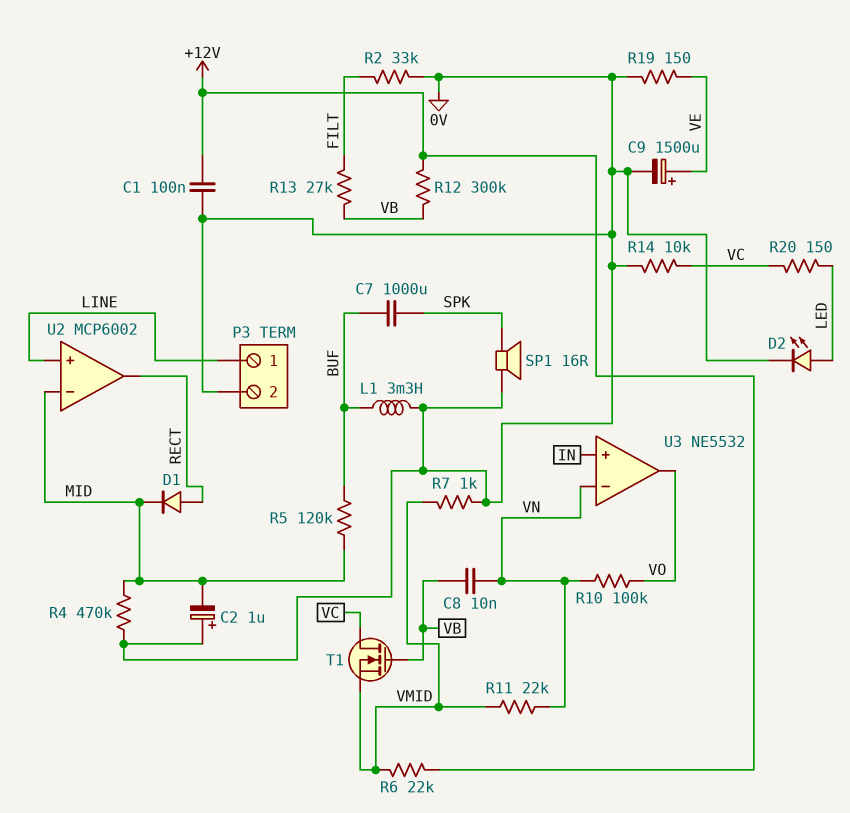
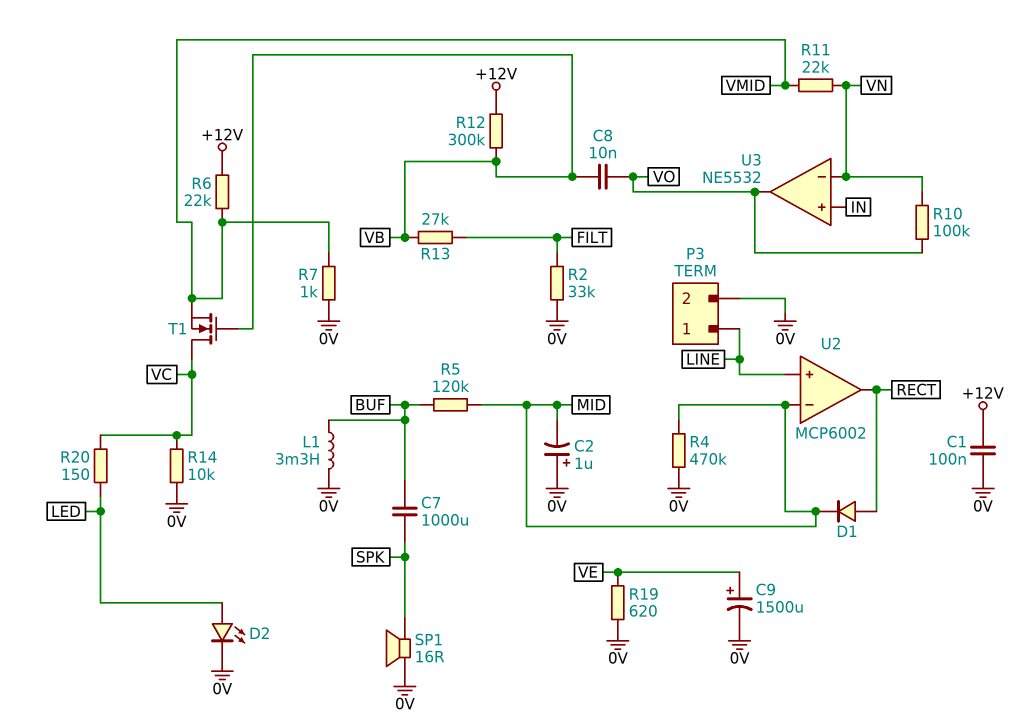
C8: 10nF (VB, VN) -> 10nF (VB, VO)
R19: 150 (0V, VE) -> 620 (0V, VE)

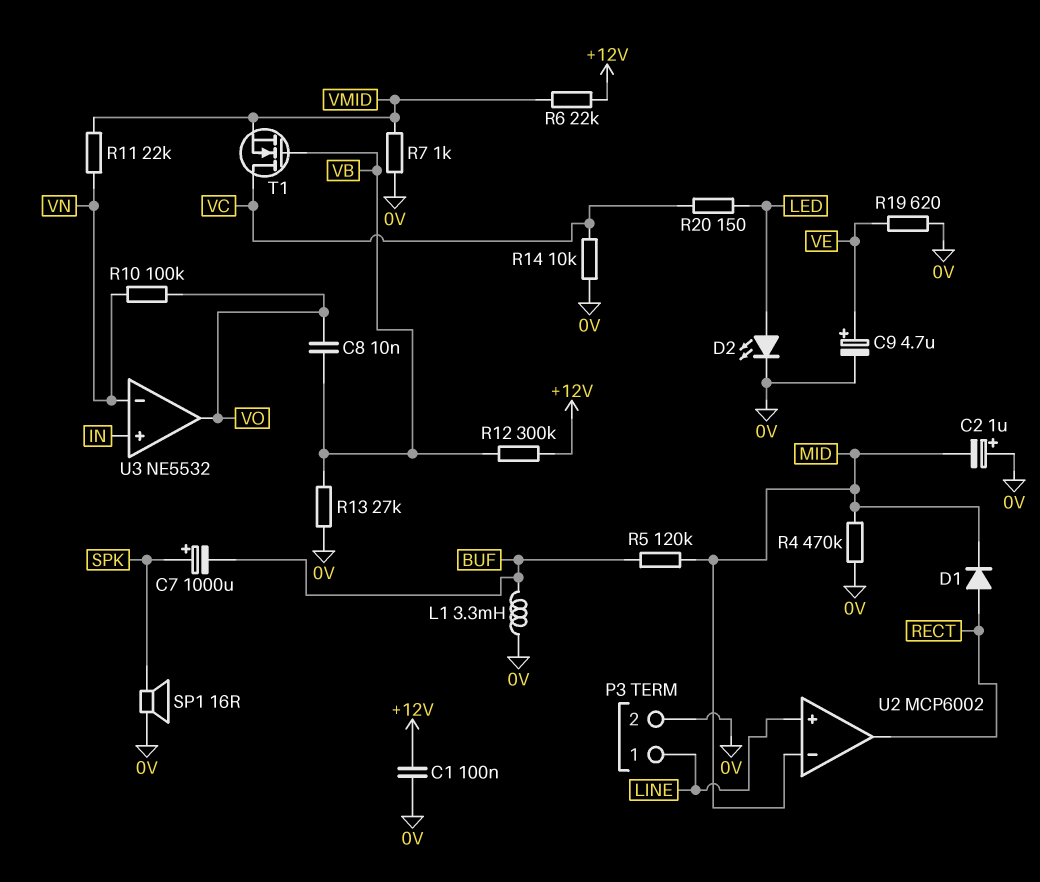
C7: 1000uF (BUF, SPK) -> 1000uF (plus SPK, minus BUF)
C9: 1500uF (plus VE, minus 0V) -> 4.7uF (plus VE, minus 0V)
R2: 33k (0V, FILT) -> none
R13: 27k (FILT, VB) -> 27k (0V, VB)

